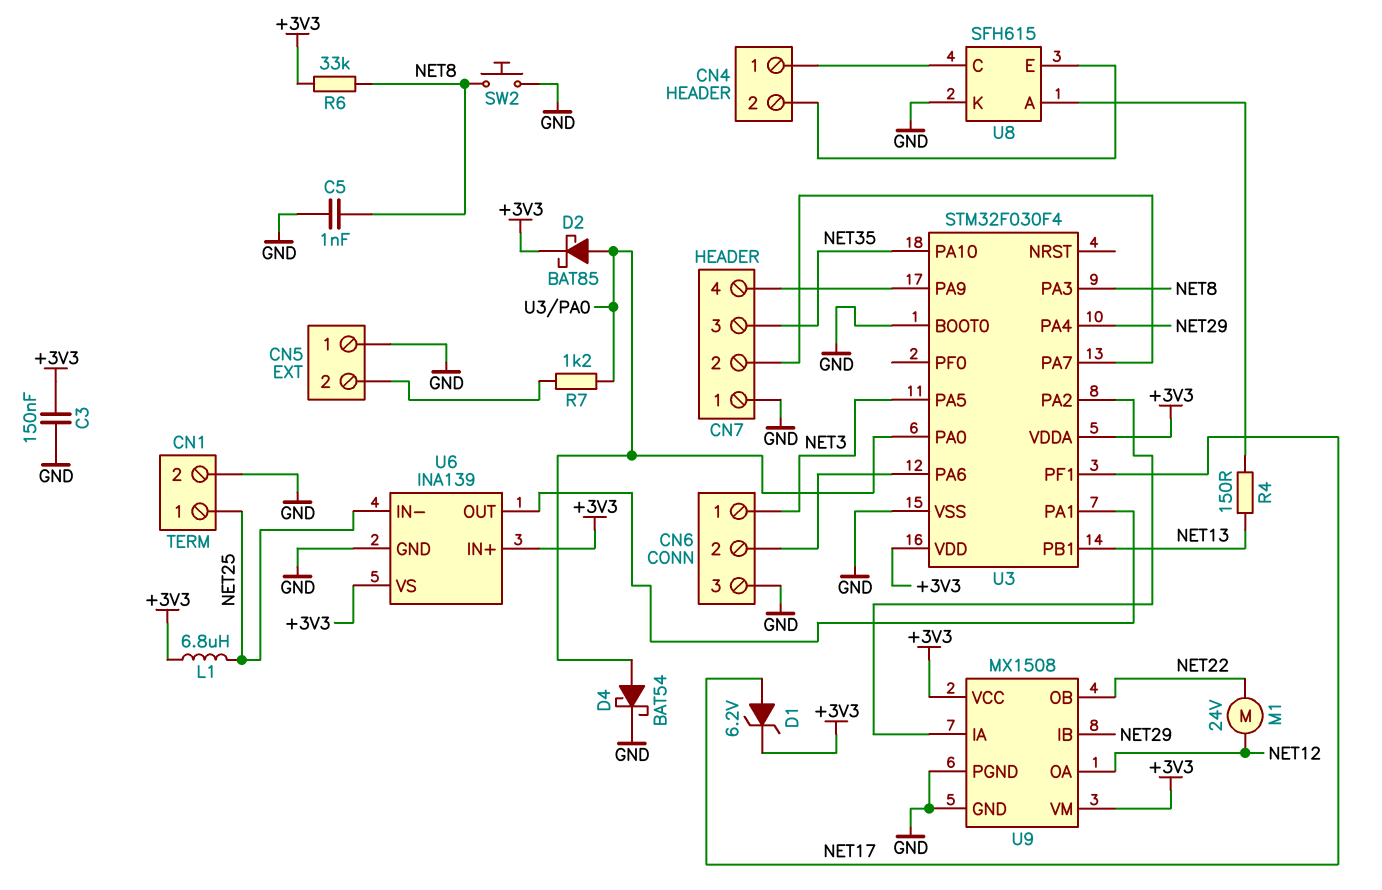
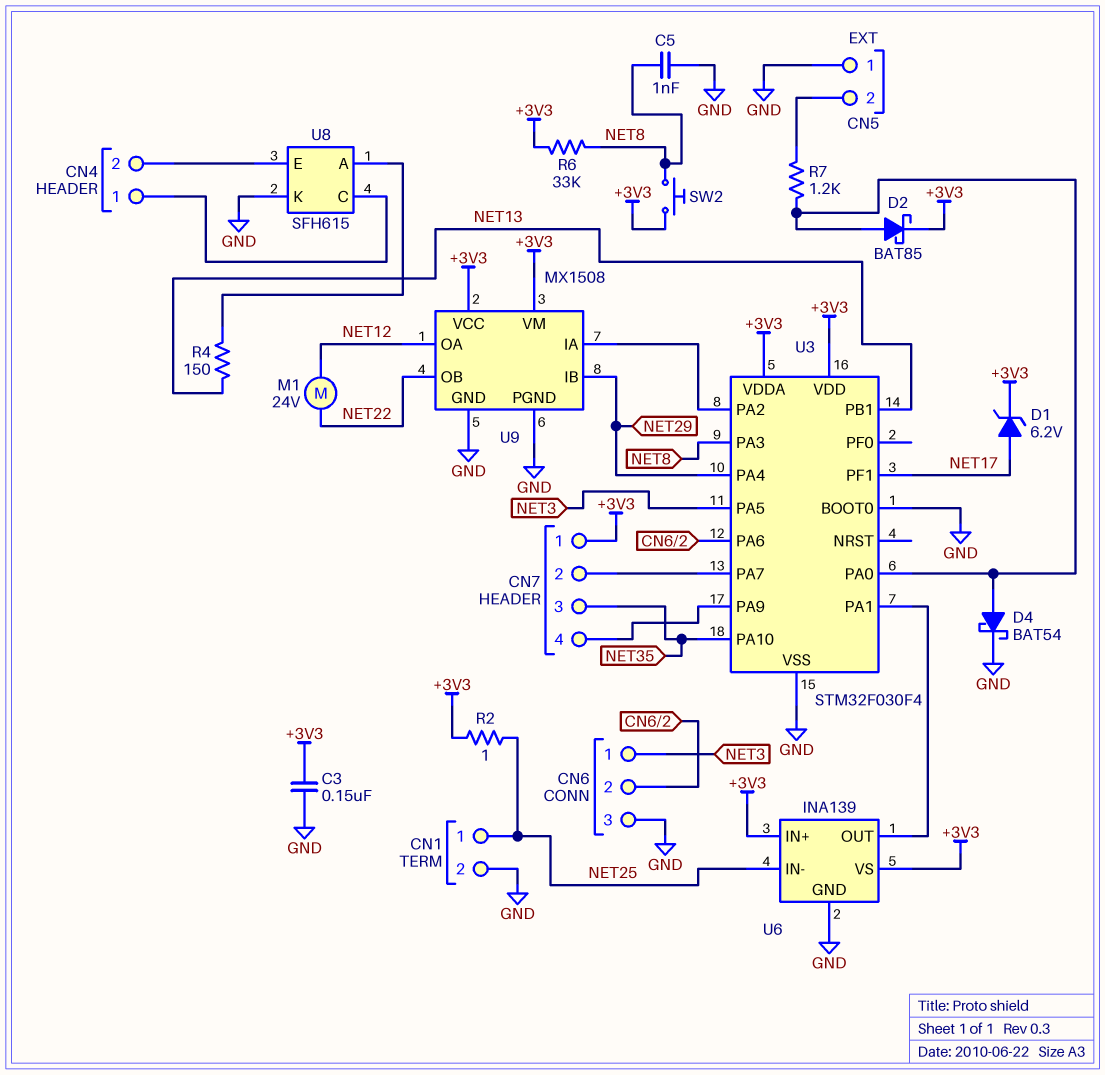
CN7 pin 1: GND -> +3V3
L1: 6.8uH (+3V3, NET25) -> none
R2: none -> 1 (+3V3, NET25)
SW2: button (GND, NET8) -> button (+3V3, NET8)

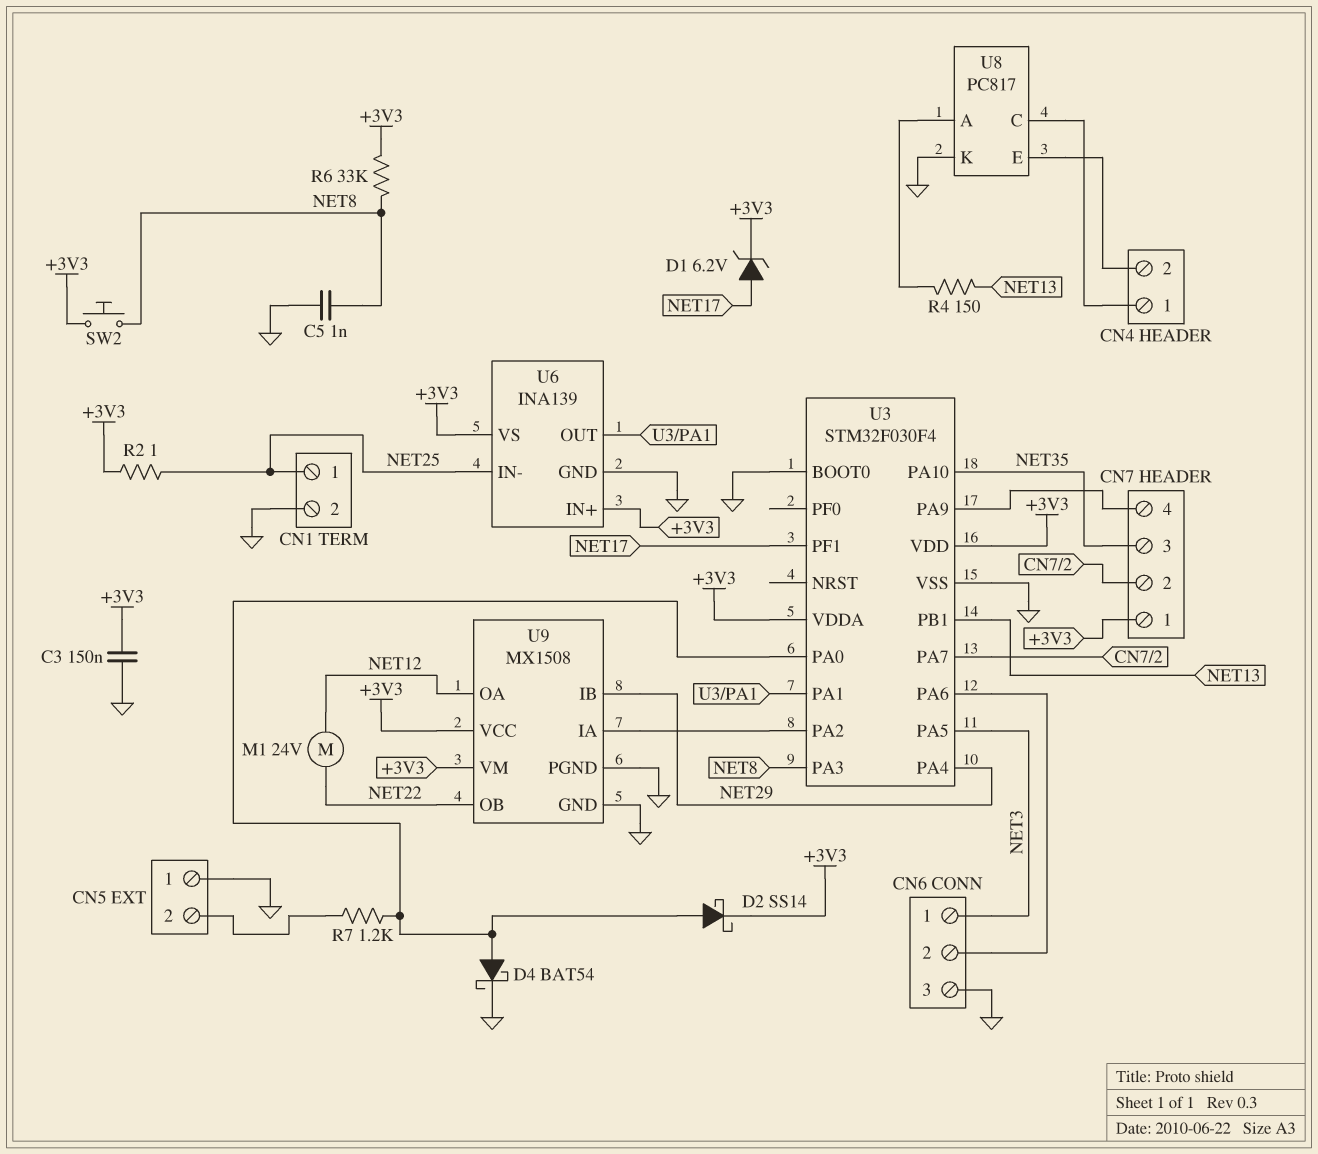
D2: schottky BAT85 (A U3/PA0, K +3V3) -> schottky SS14 (A U3/PA0, K +3V3)
U8: SFH615 -> PC817

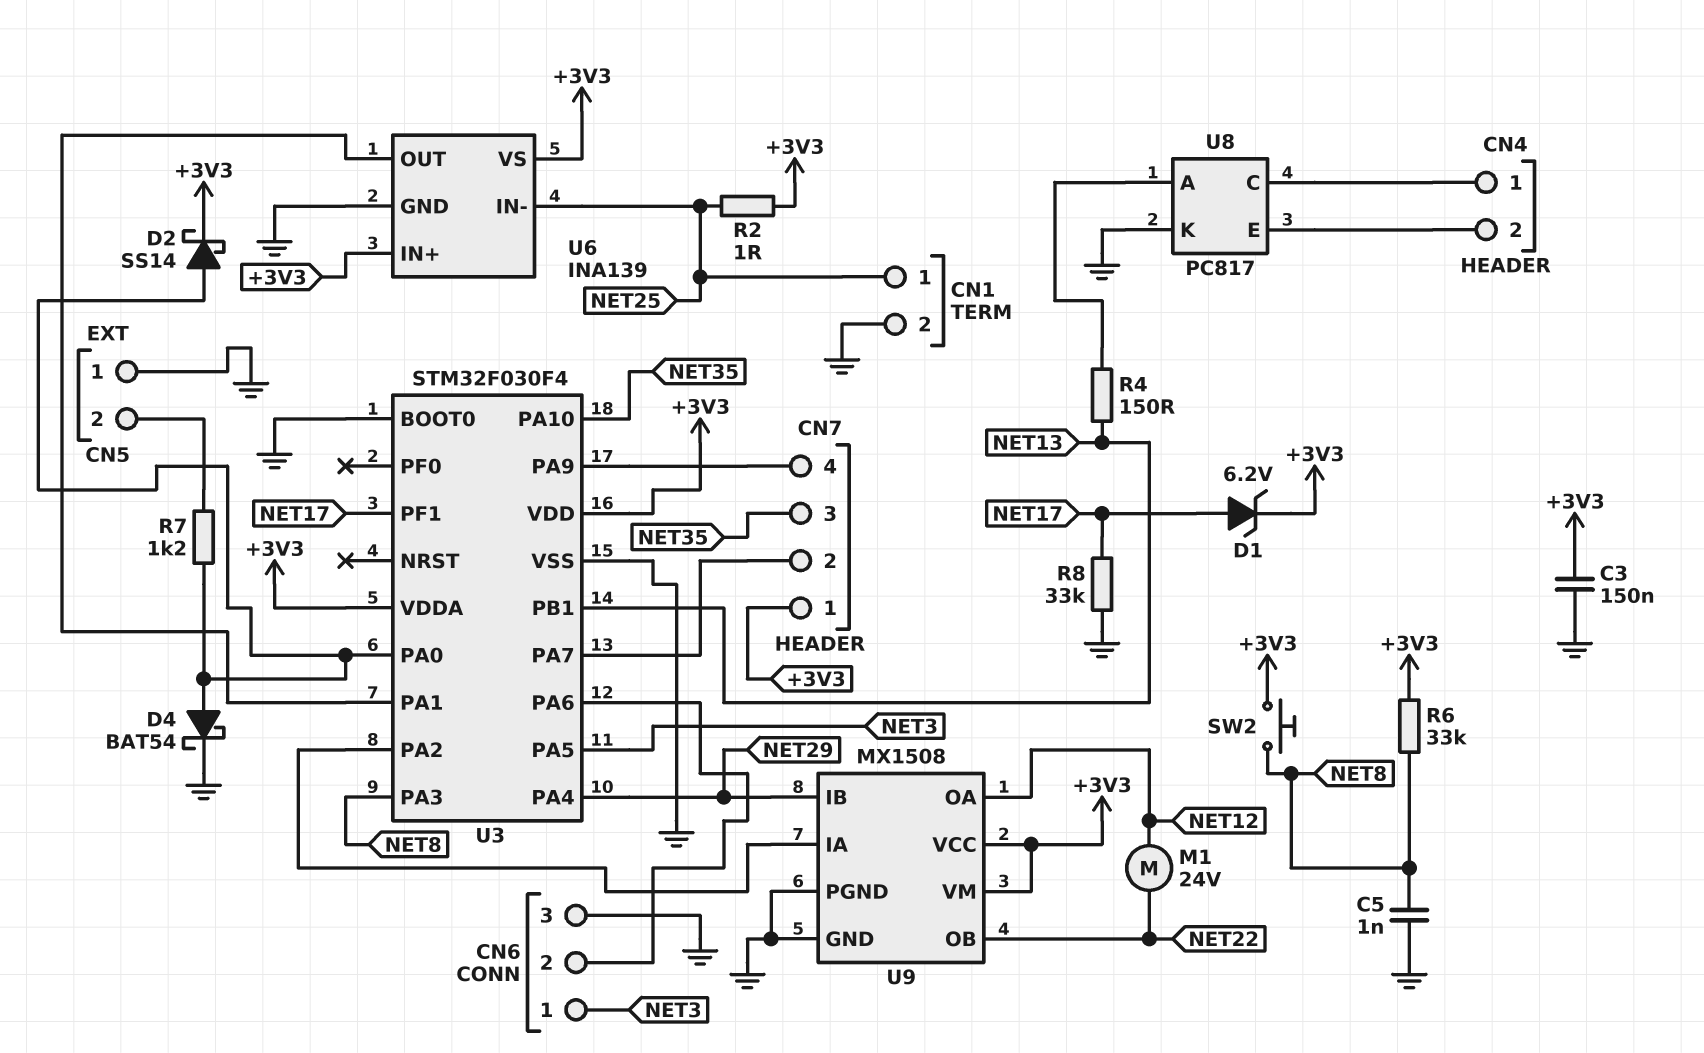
R8: none -> 33k (GND, NET17)

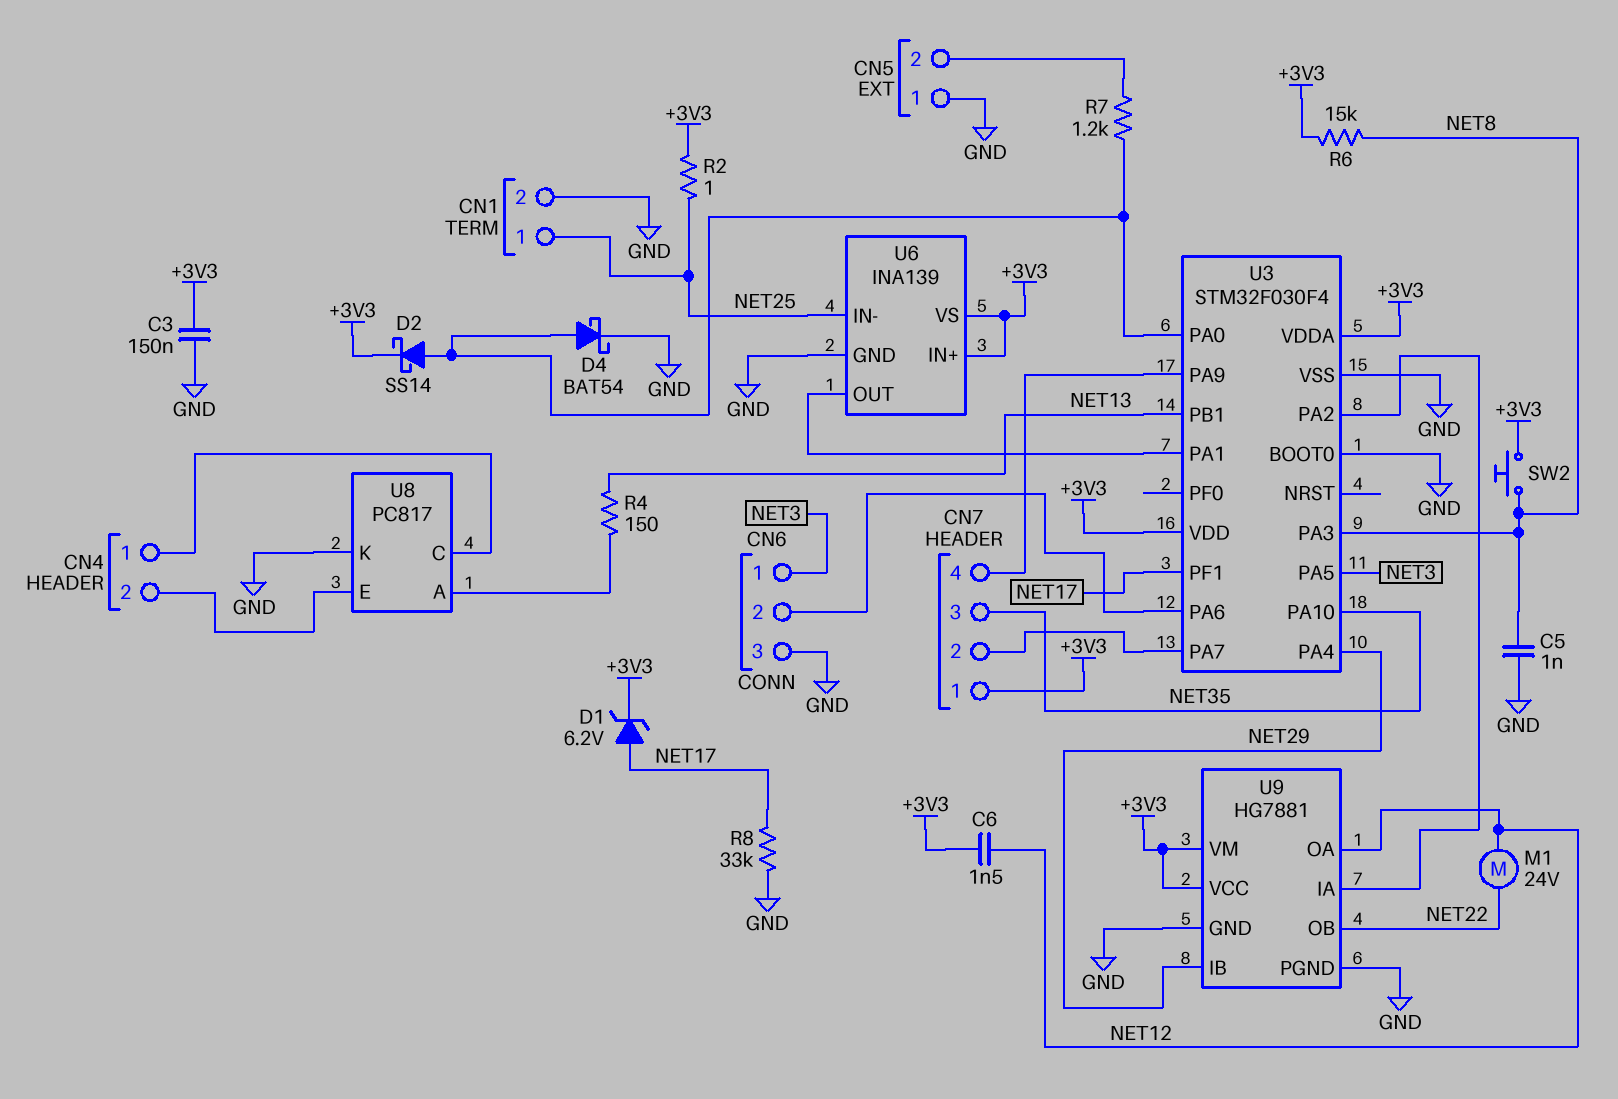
C6: none -> 1.5nF (+3V3, NET12)
R6: 33k (+3V3, NET8) -> 15k (+3V3, NET8)
U9: MX1508 -> HG7881

